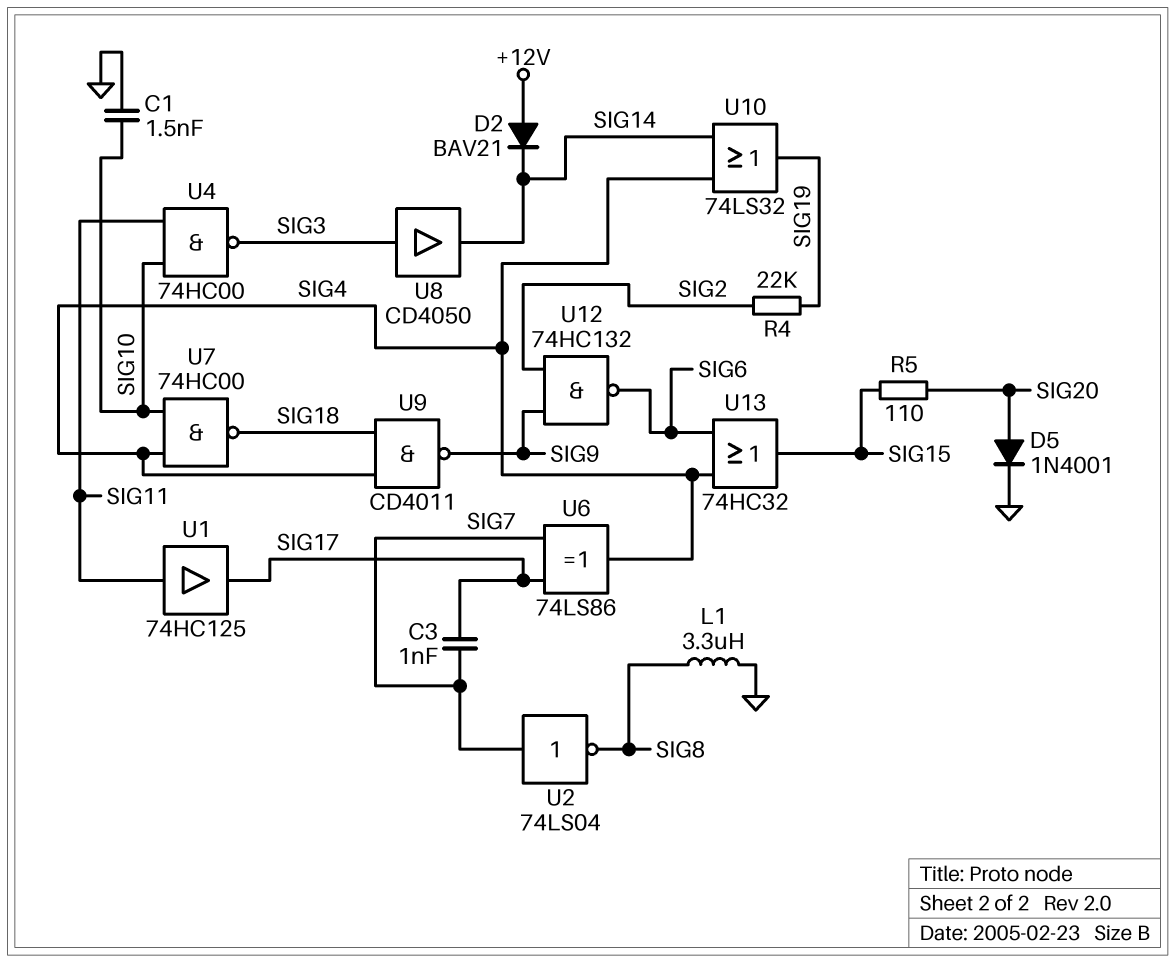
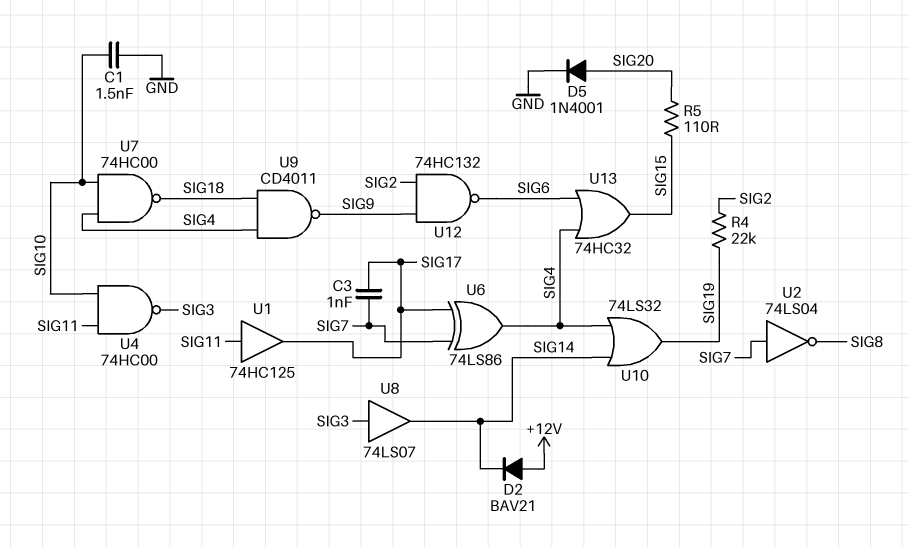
L1: 3.3uH (GND, SIG8) -> none
U8: buffer CD4050 (in SIG3, out SIG14) -> buffer 74LS07 (in SIG3, out SIG14)

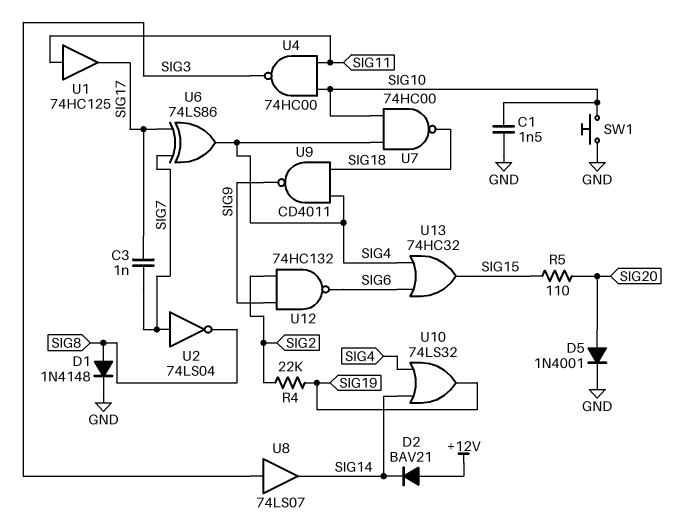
D1: none -> diode 1N4148 (A SIG8, K GND)
SW1: none -> button (GND, SIG10)

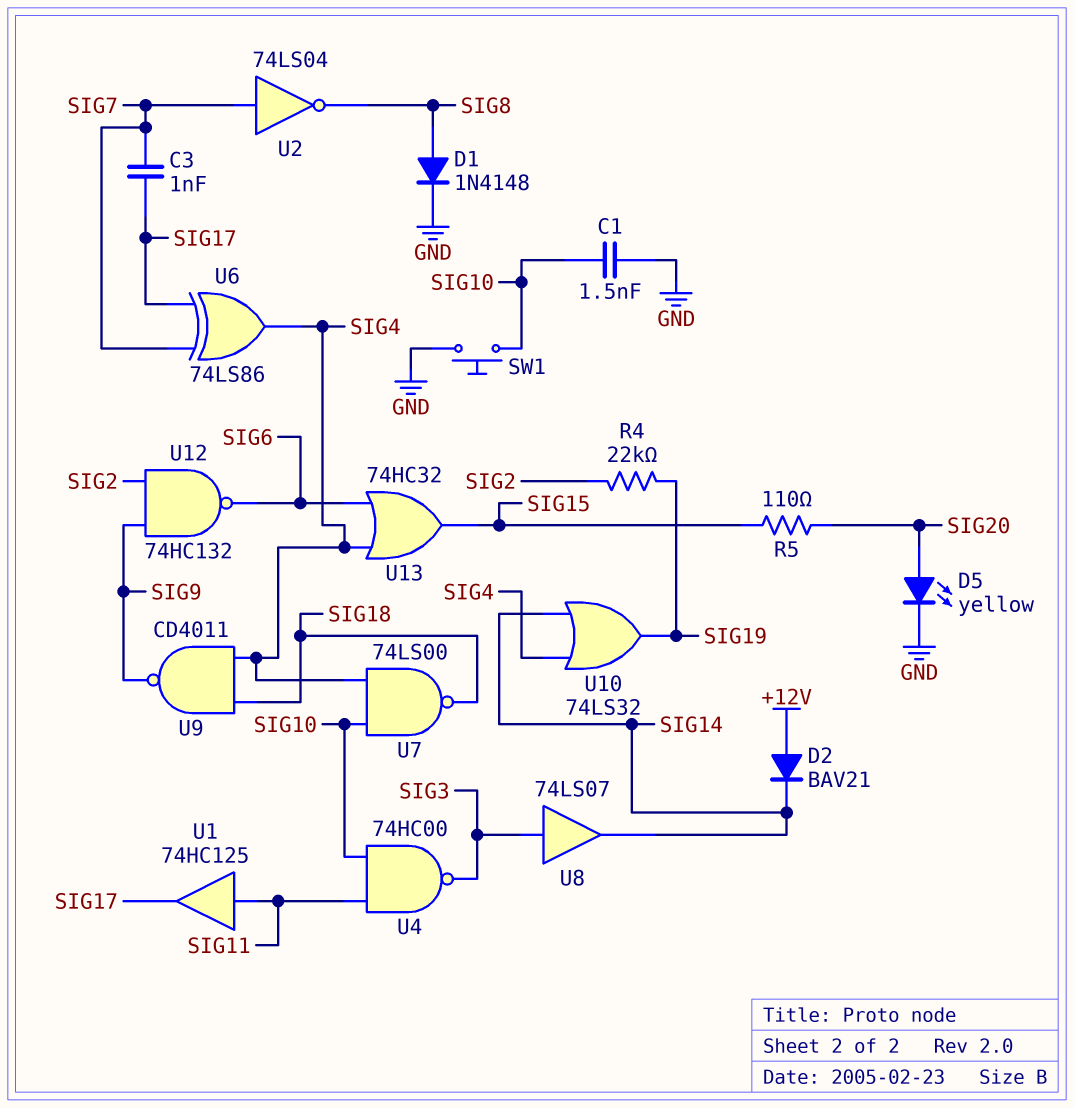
D5: diode 1N4001 (A SIG20, K GND) -> LED yellow (A SIG20, K GND)
U7: NAND 74HC00 (in SIG4, in SIG10, out SIG18) -> NAND 74LS00 (in SIG4, in SIG10, out SIG18)

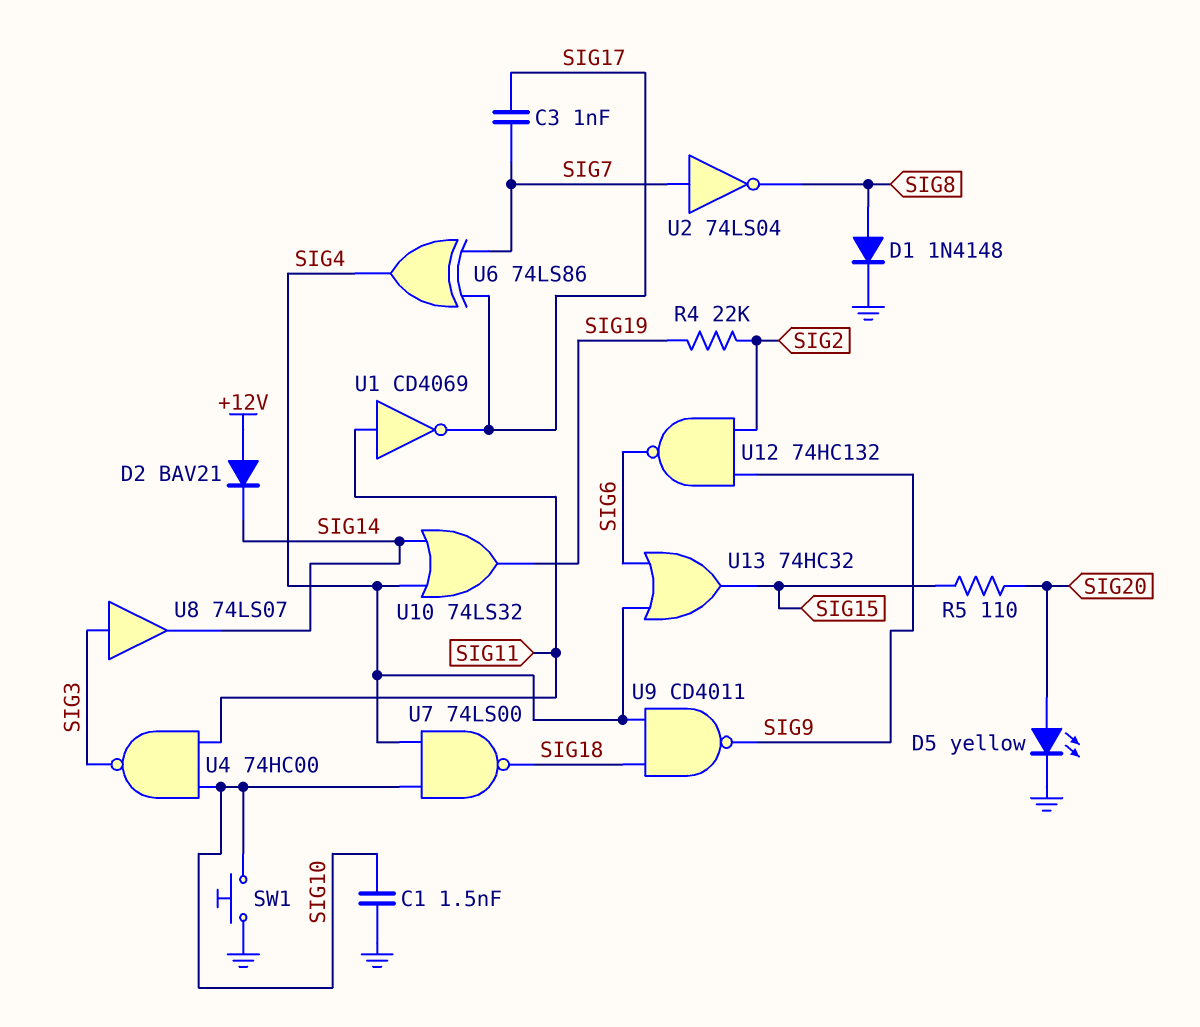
U1: buffer 74HC125 (in SIG11, out SIG17) -> NOT CD4069 (in SIG11, out SIG17)

